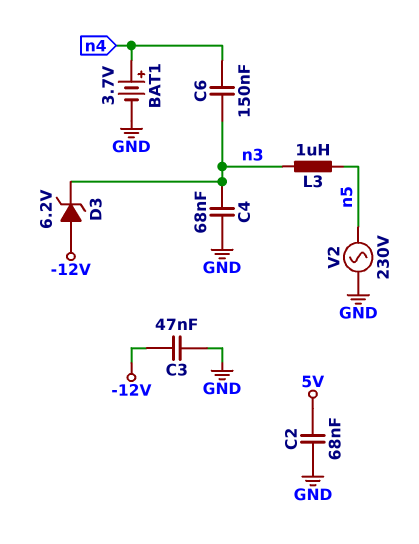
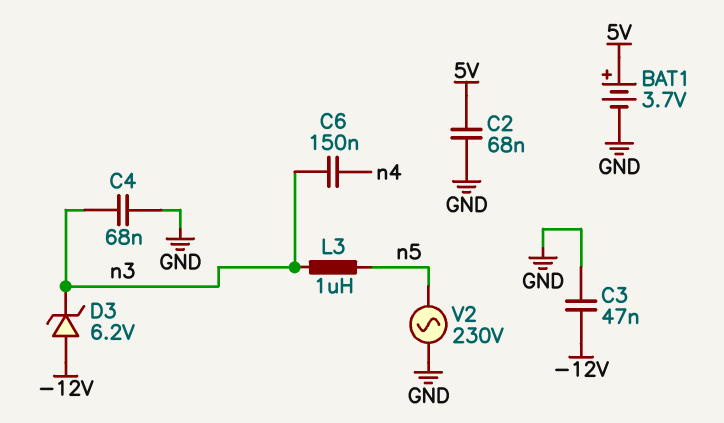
BAT1: 3.7V (plus n4, minus GND) -> 3.7V (plus 5V, minus GND)

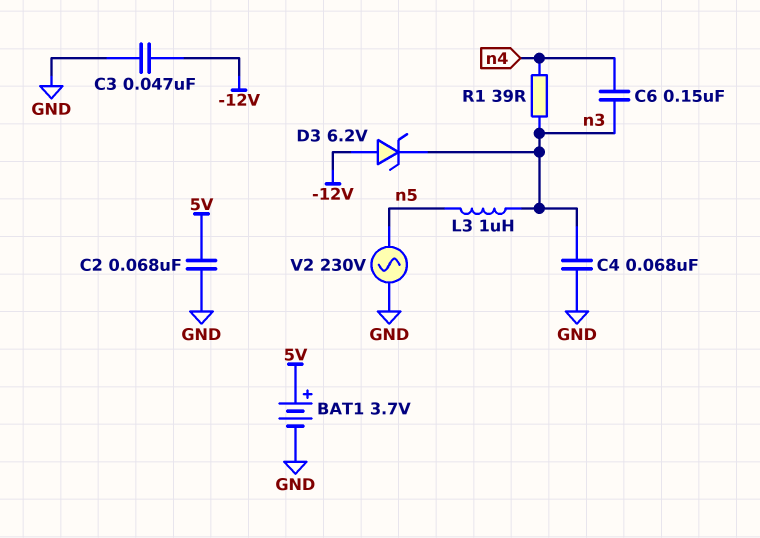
R1: none -> 39 (n3, n4)

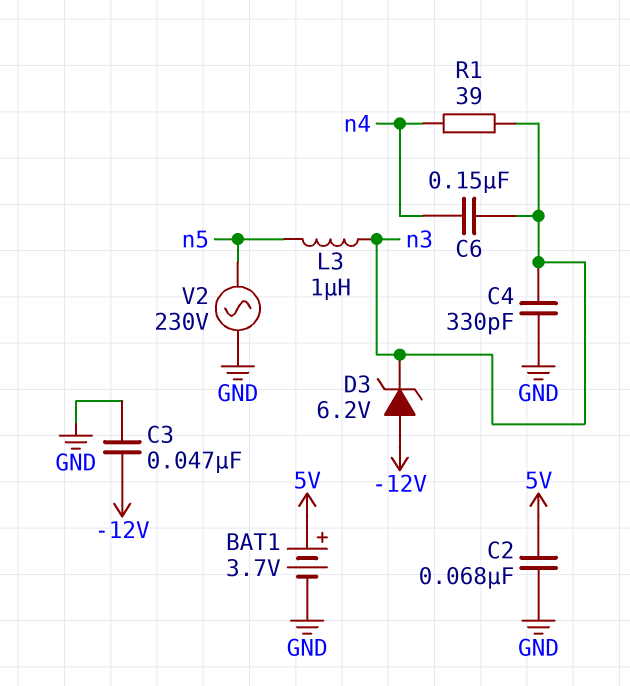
C4: 68nF (GND, n3) -> 330pF (GND, n3)

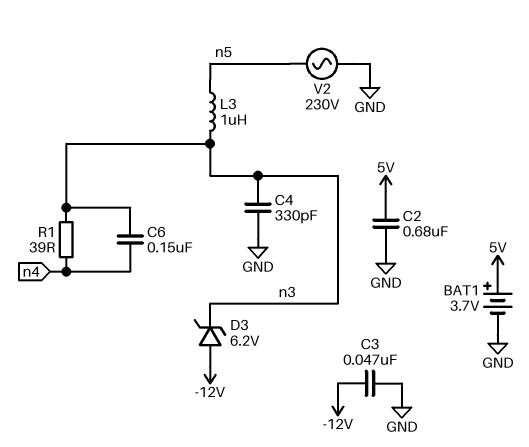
C2: 68nF (5V, GND) -> 680nF (5V, GND)

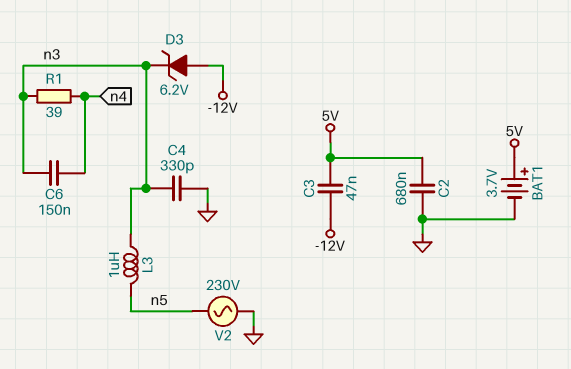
C3: 47nF (-12V, GND) -> 47nF (-12V, 5V)

